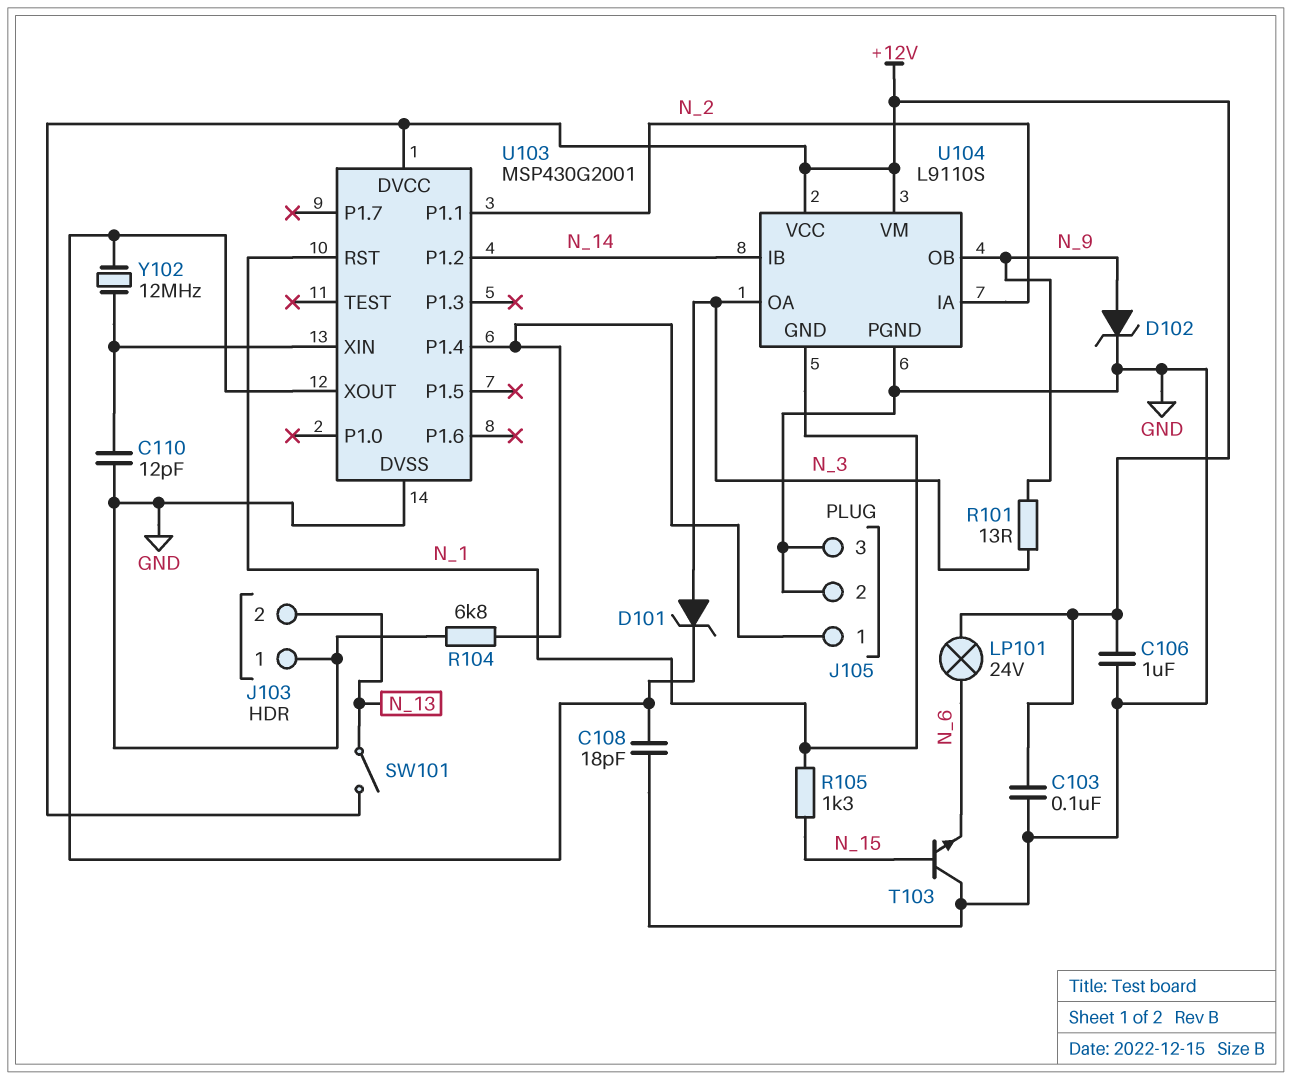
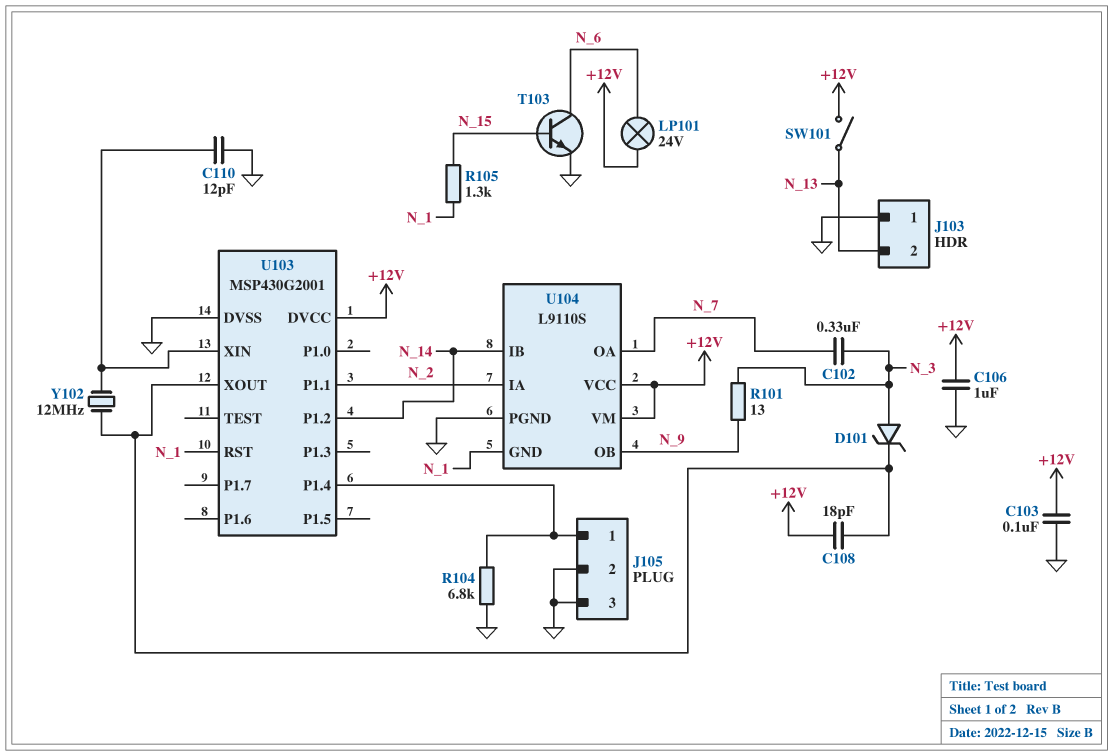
C102: none -> 330nF (N_3, N_7)
C108: 18pF (GND, U103/XOUT) -> 18pF (+12V, U103/XOUT)
D102: zener (A N_9, K GND) -> none
T103: NPN (B N_15, C GND, E N_6) -> NPN (B N_15, C N_6, E GND)
U104 pin OA: N_3 -> N_7

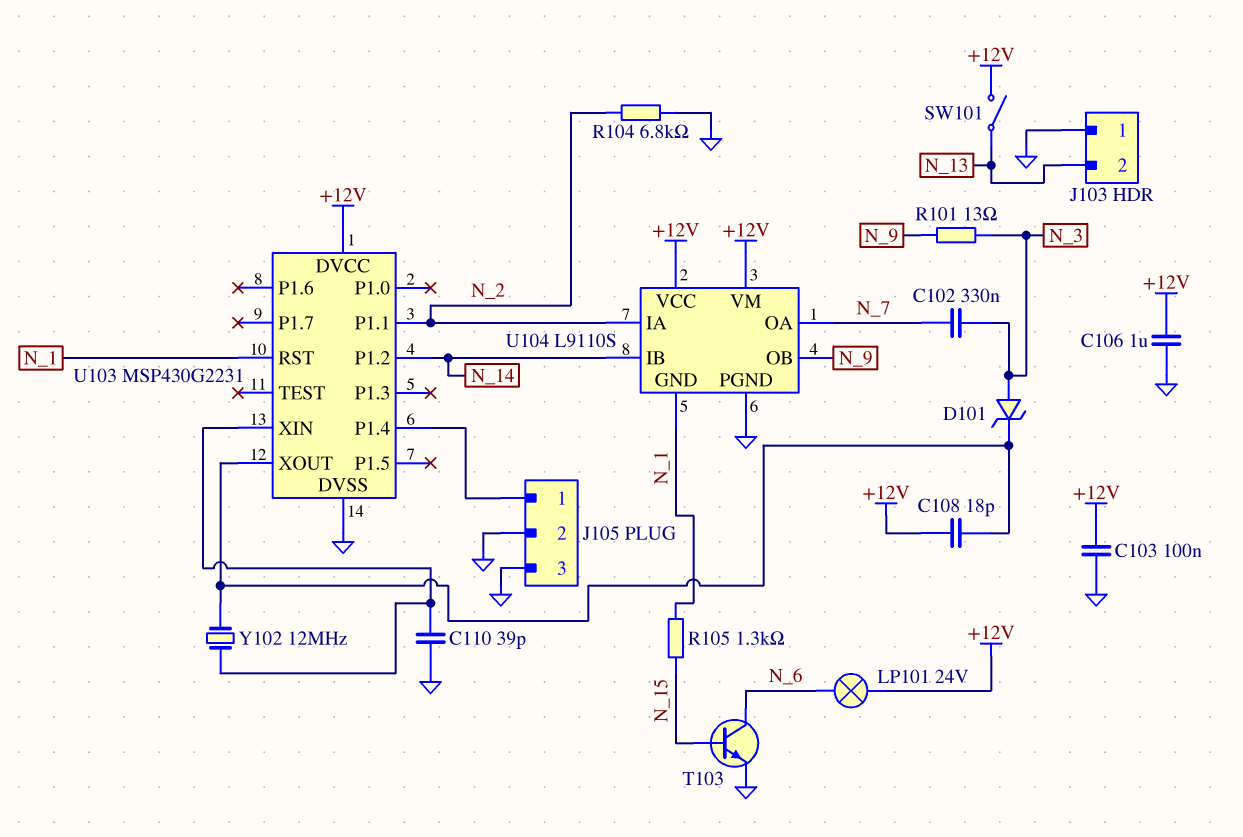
C110: 12pF (GND, U103/XIN) -> 39pF (GND, U103/XIN)
R104: 6.8k (GND, J105/1) -> 6.8k (GND, N_2)
U103: MSP430G2001 -> MSP430G2231

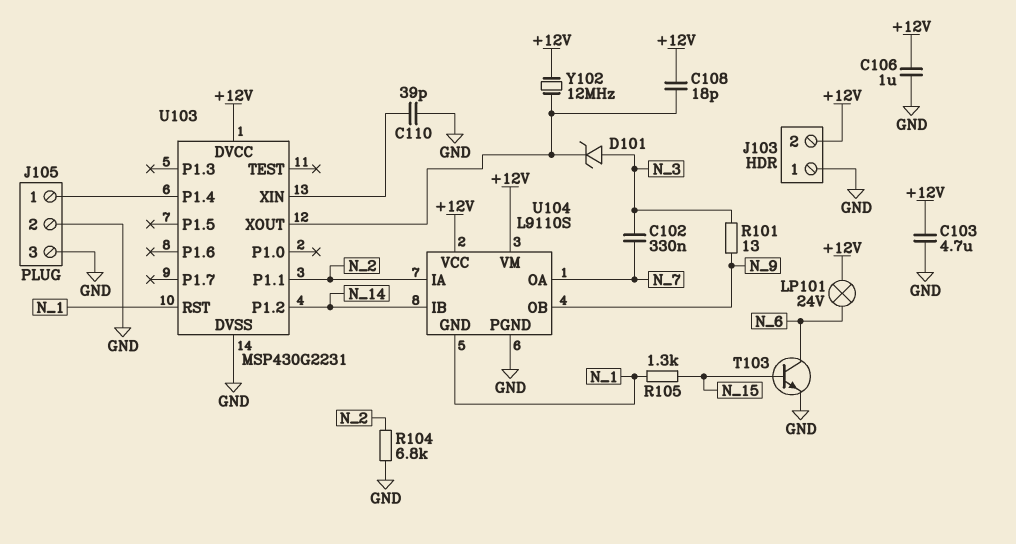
C103: 100nF (+12V, GND) -> 4.7uF (+12V, GND)
J103 pin 2: N_13 -> +12V
SW101: switch (+12V, N_13) -> none
Y102: 12MHz (U103/XIN, U103/XOUT) -> 12MHz (+12V, U103/XOUT)

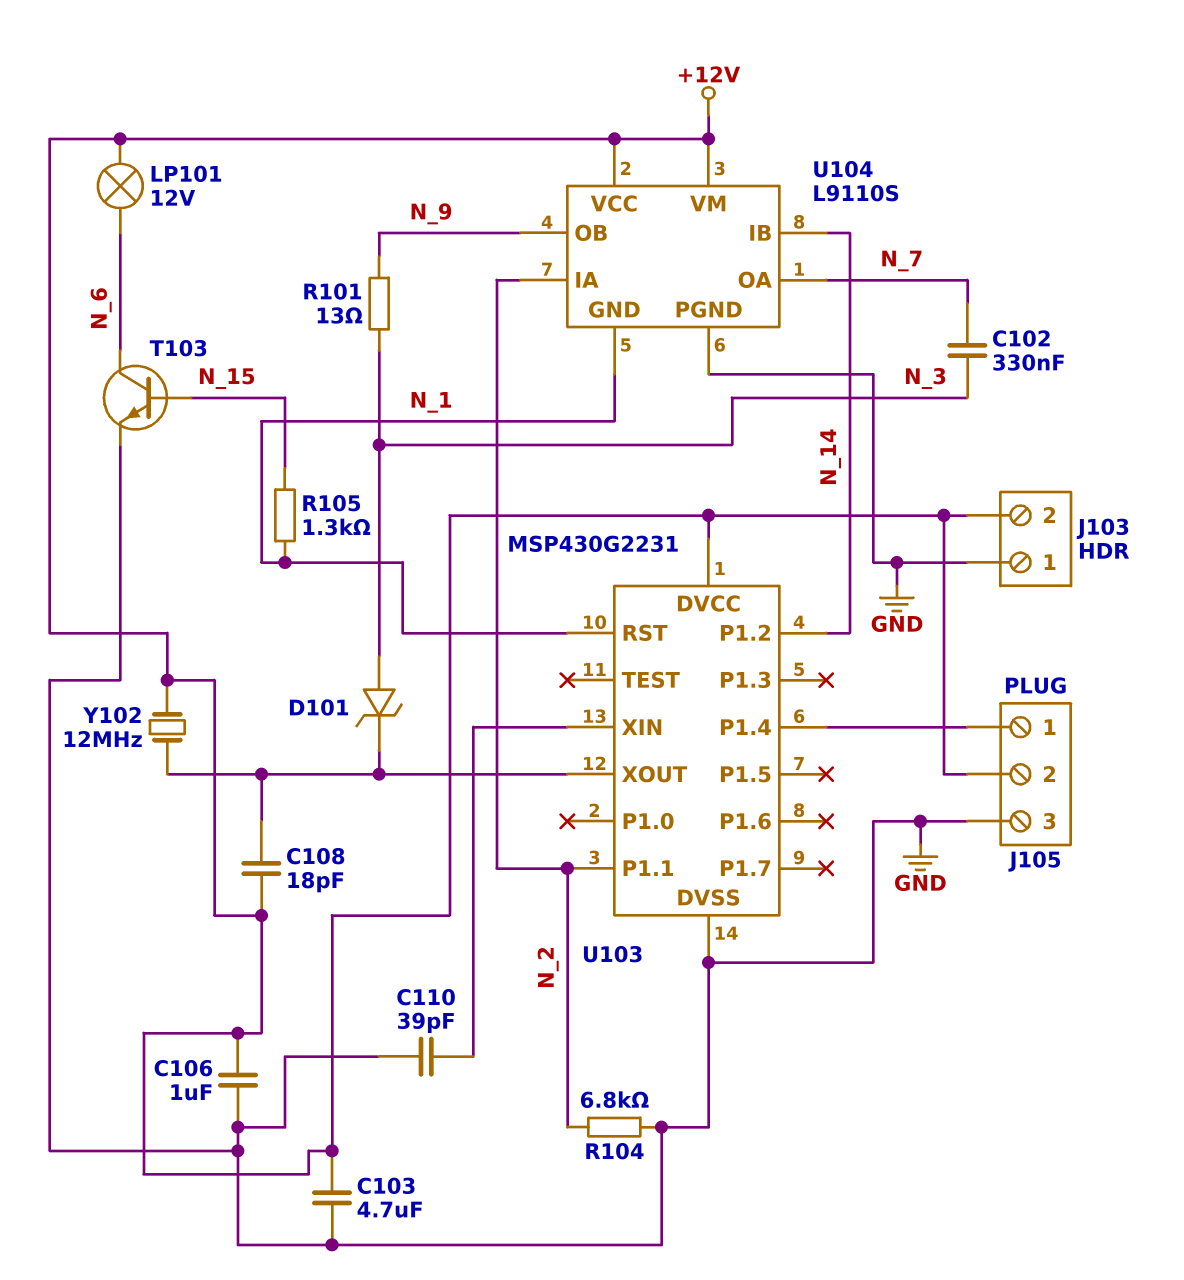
J105 pin 2: GND -> +12V
LP101: lamp 24V (+12V, N_6) -> lamp 12V (+12V, N_6)

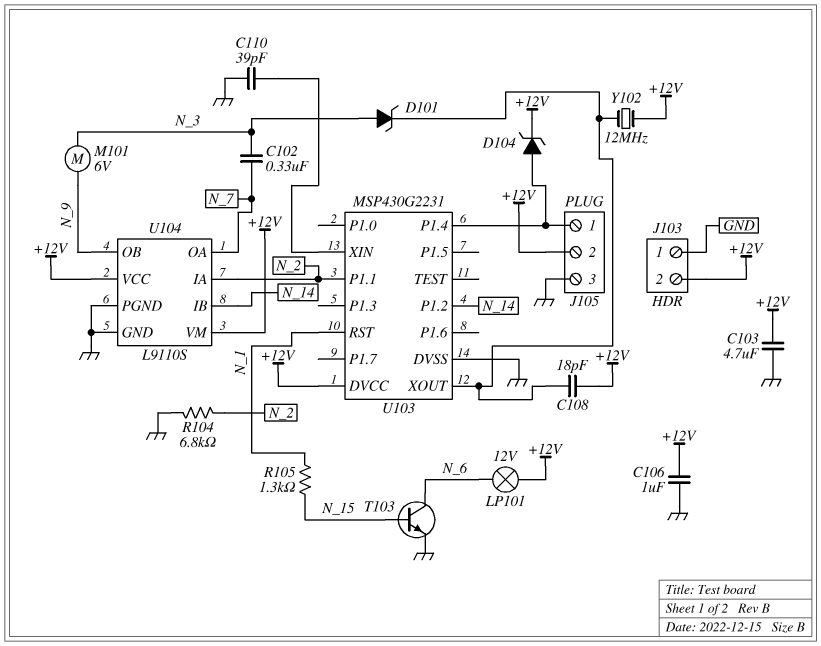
D104: none -> zener (A J105/1, K +12V)
M101: none -> motor 6V (N_3, N_9)
R101: 13 (N_3, N_9) -> none
U104 pin GND: N_1 -> GND

